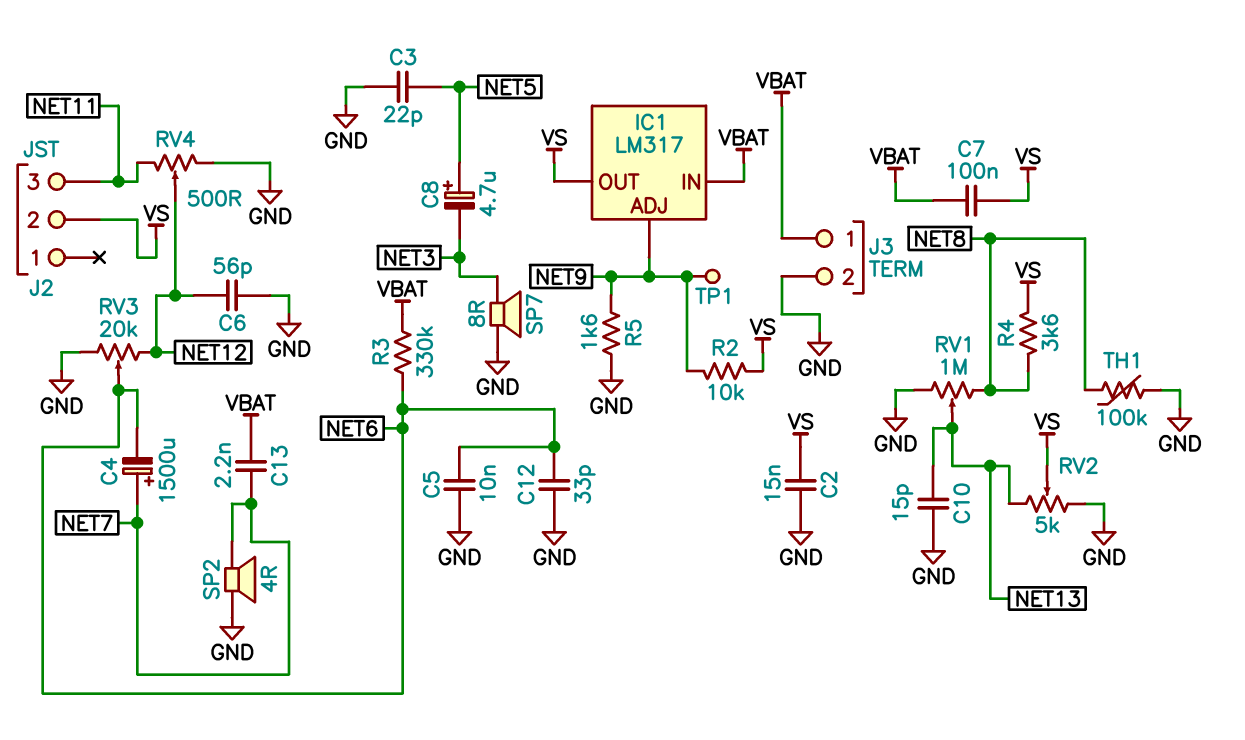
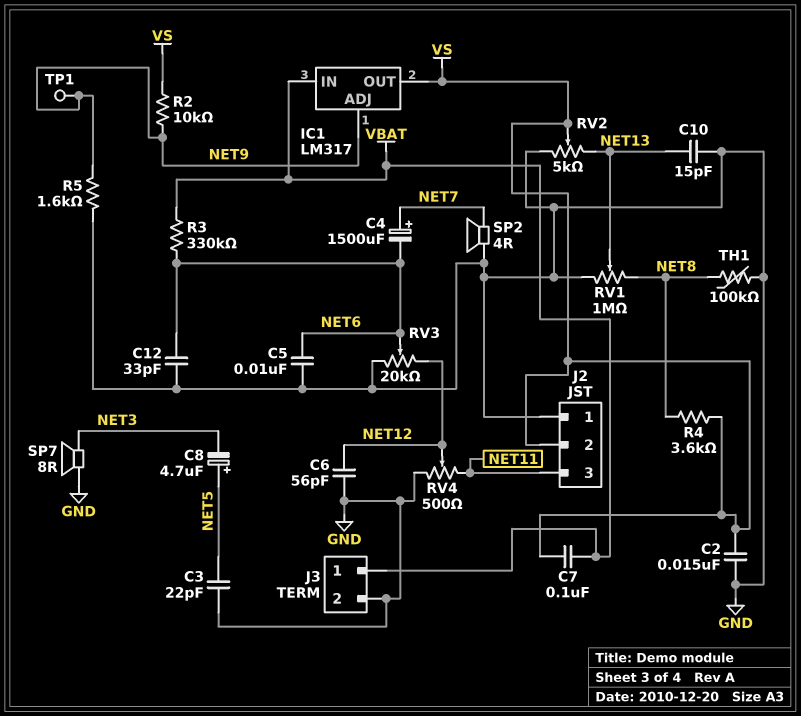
C13: 2.2nF (NET7, VBAT) -> none
J2 pin 1: none -> GND

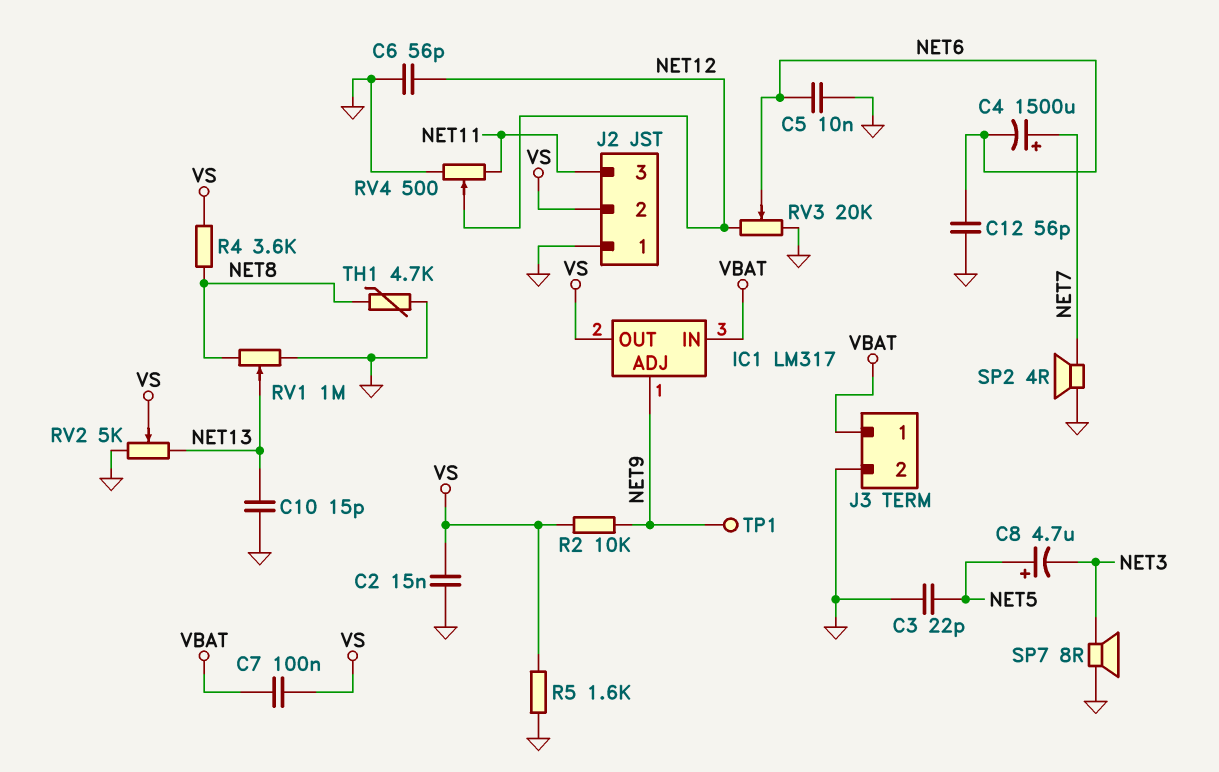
C12: 33pF (GND, NET6) -> 56pF (GND, NET6)
R3: 330k (NET6, VBAT) -> none
R5: 1.6k (GND, NET9) -> 1.6k (GND, VS)
TH1: 100k (GND, NET8) -> 4.7k (GND, NET8)

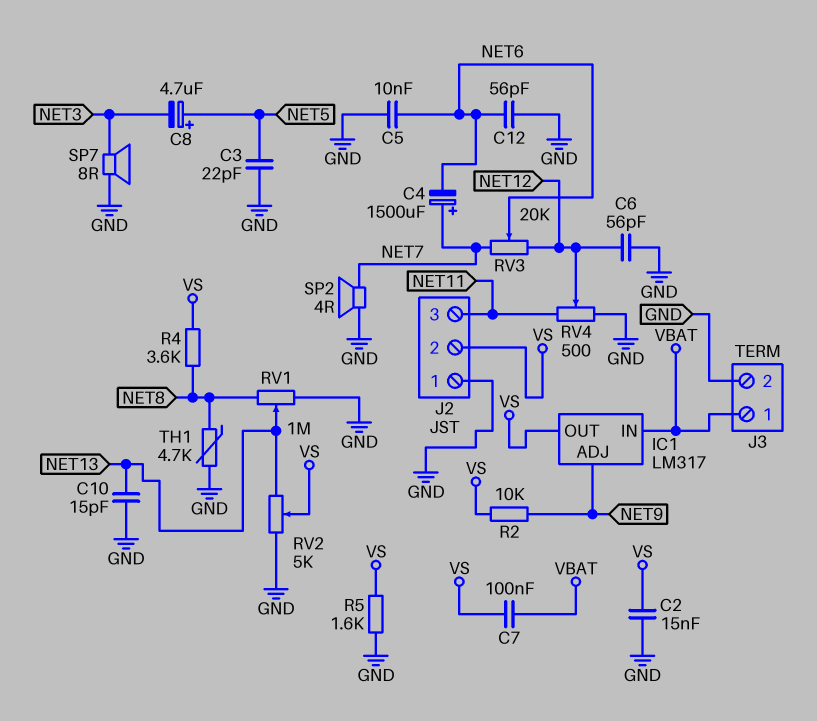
RV3: 20k (GND, NET12, wiper NET6) -> 20k (NET7, NET12, wiper NET6)
TP1: test point (NET9) -> none

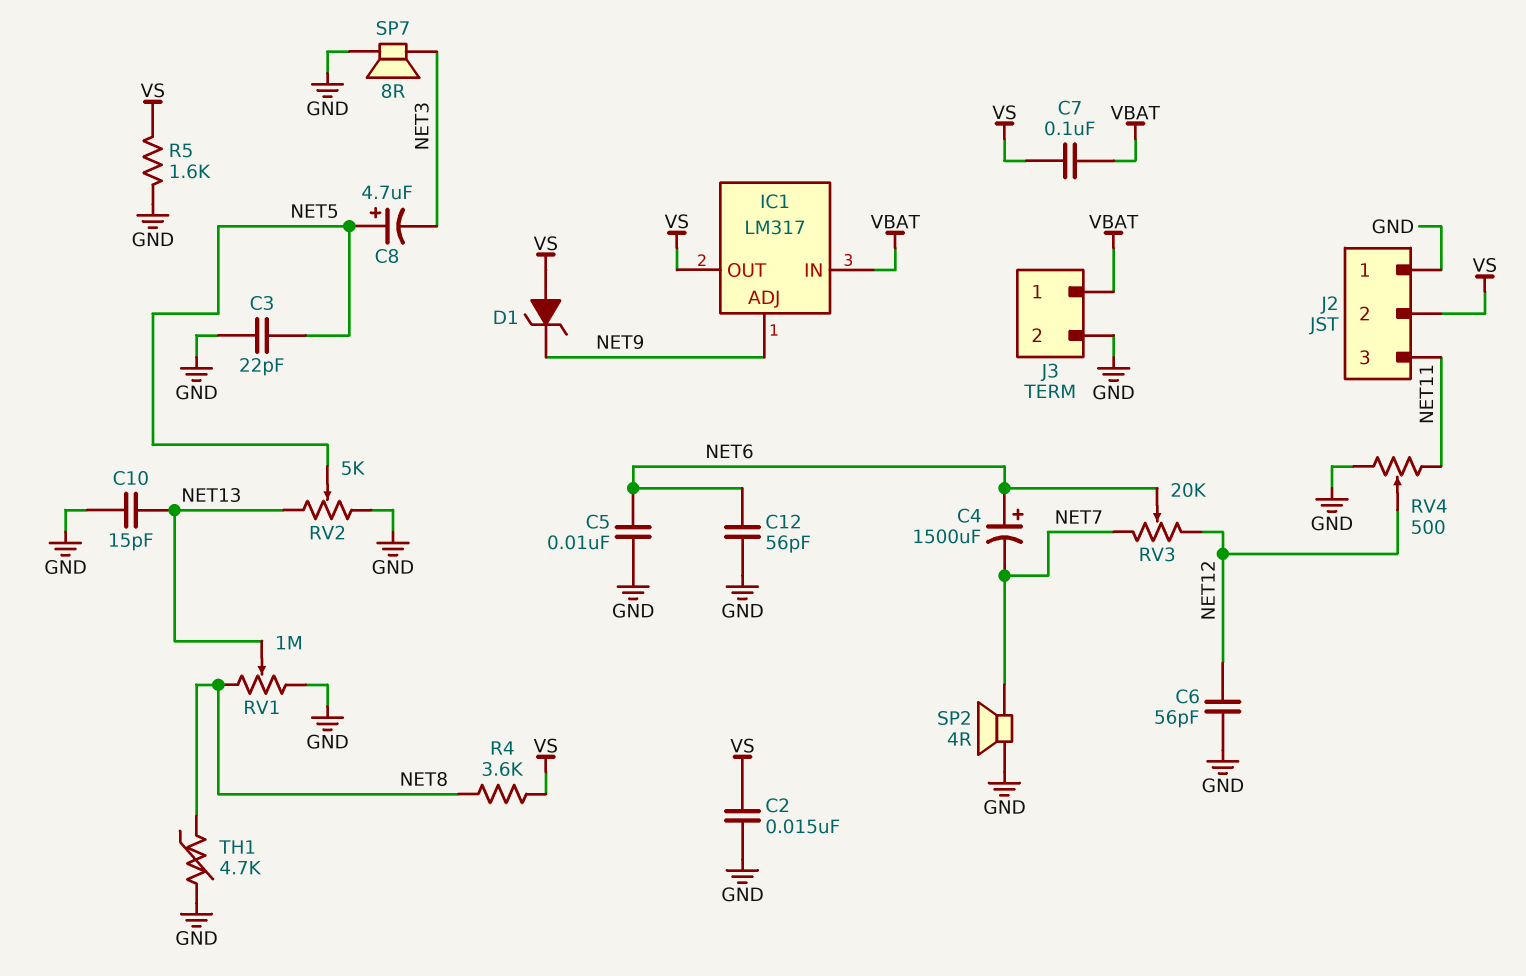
C4: 1500uF (plus NET7, minus NET6) -> 1500uF (plus NET6, minus NET7)
D1: none -> zener (A VS, K NET9)
R2: 10k (NET9, VS) -> none
RV2: 5k (GND, NET13, wiper VS) -> 5k (GND, NET13, wiper NET5)

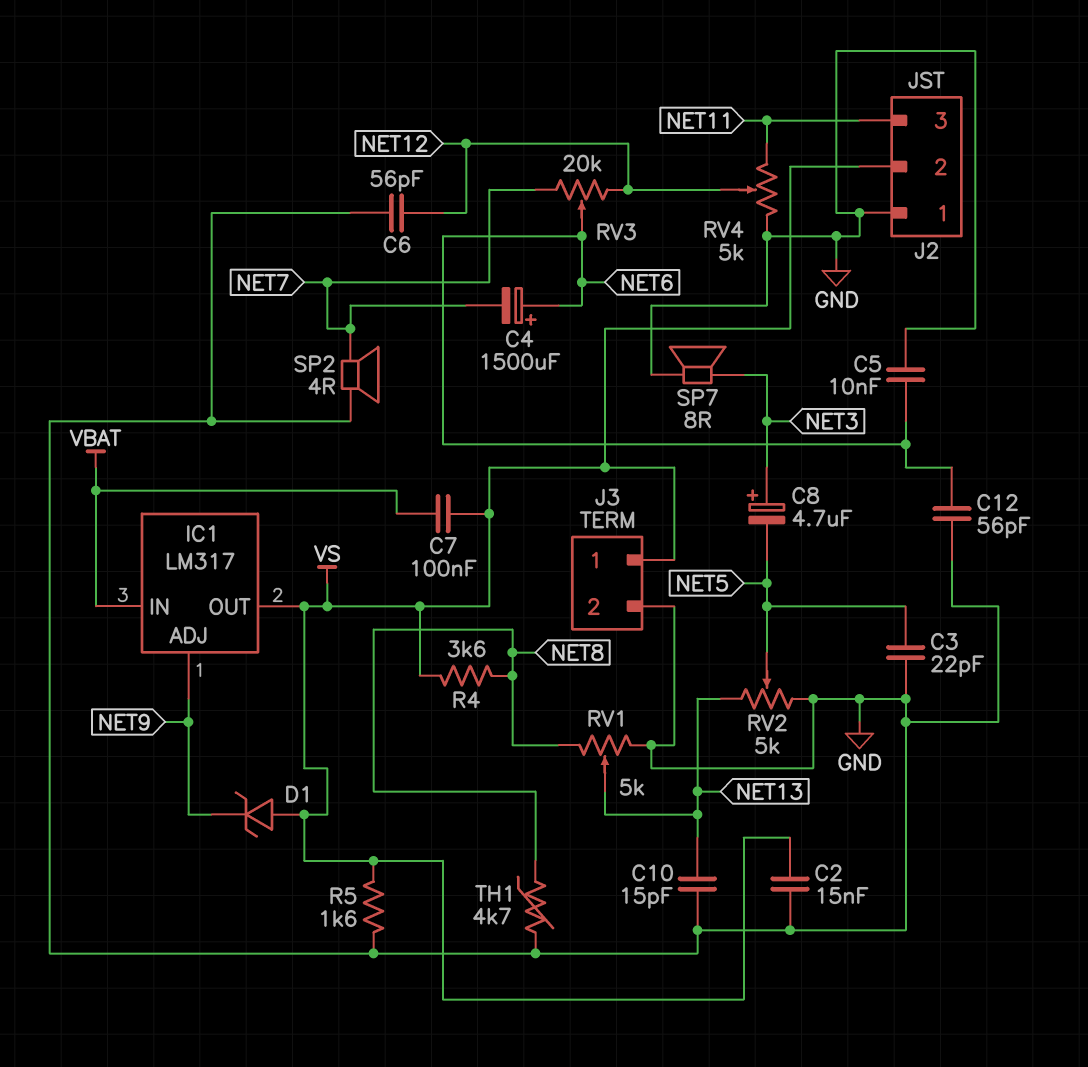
C8: 4.7uF (plus NET5, minus NET3) -> 4.7uF (plus NET3, minus NET5)
J3 pin 1: VBAT -> VS
RV1: 1M (GND, NET8, wiper NET13) -> 5k (GND, NET8, wiper NET13)
RV4: 500 (GND, NET11, wiper NET12) -> 5k (GND, NET11, wiper NET12)

